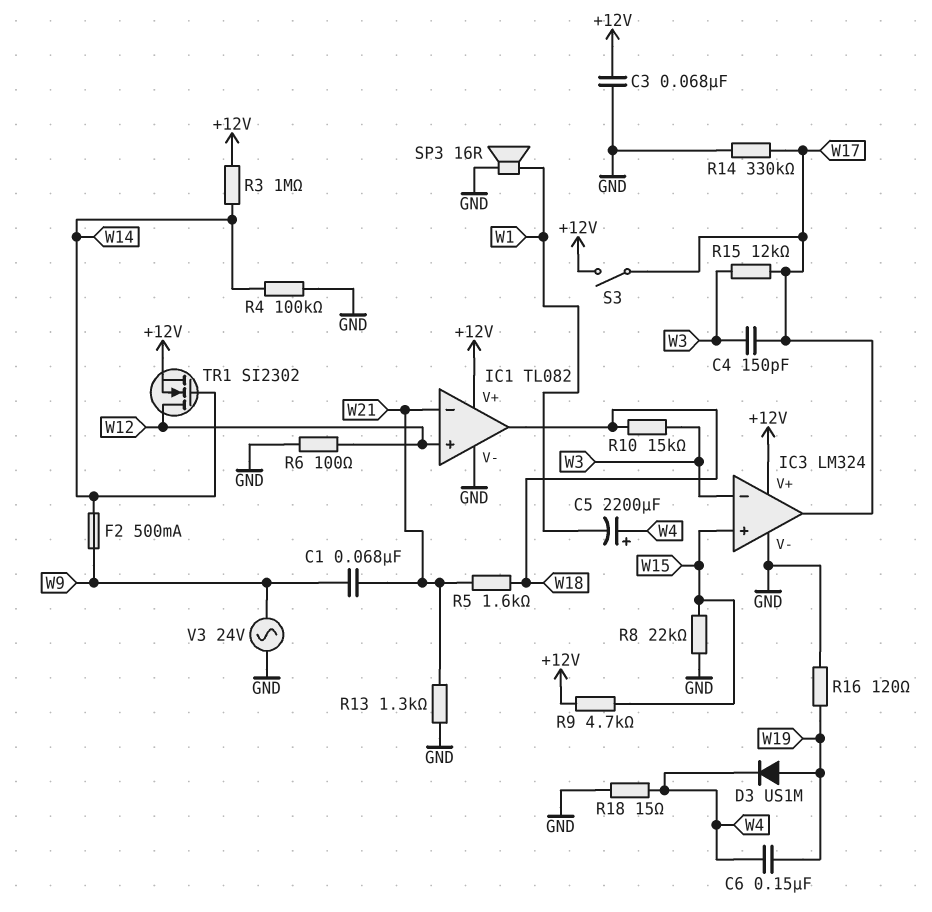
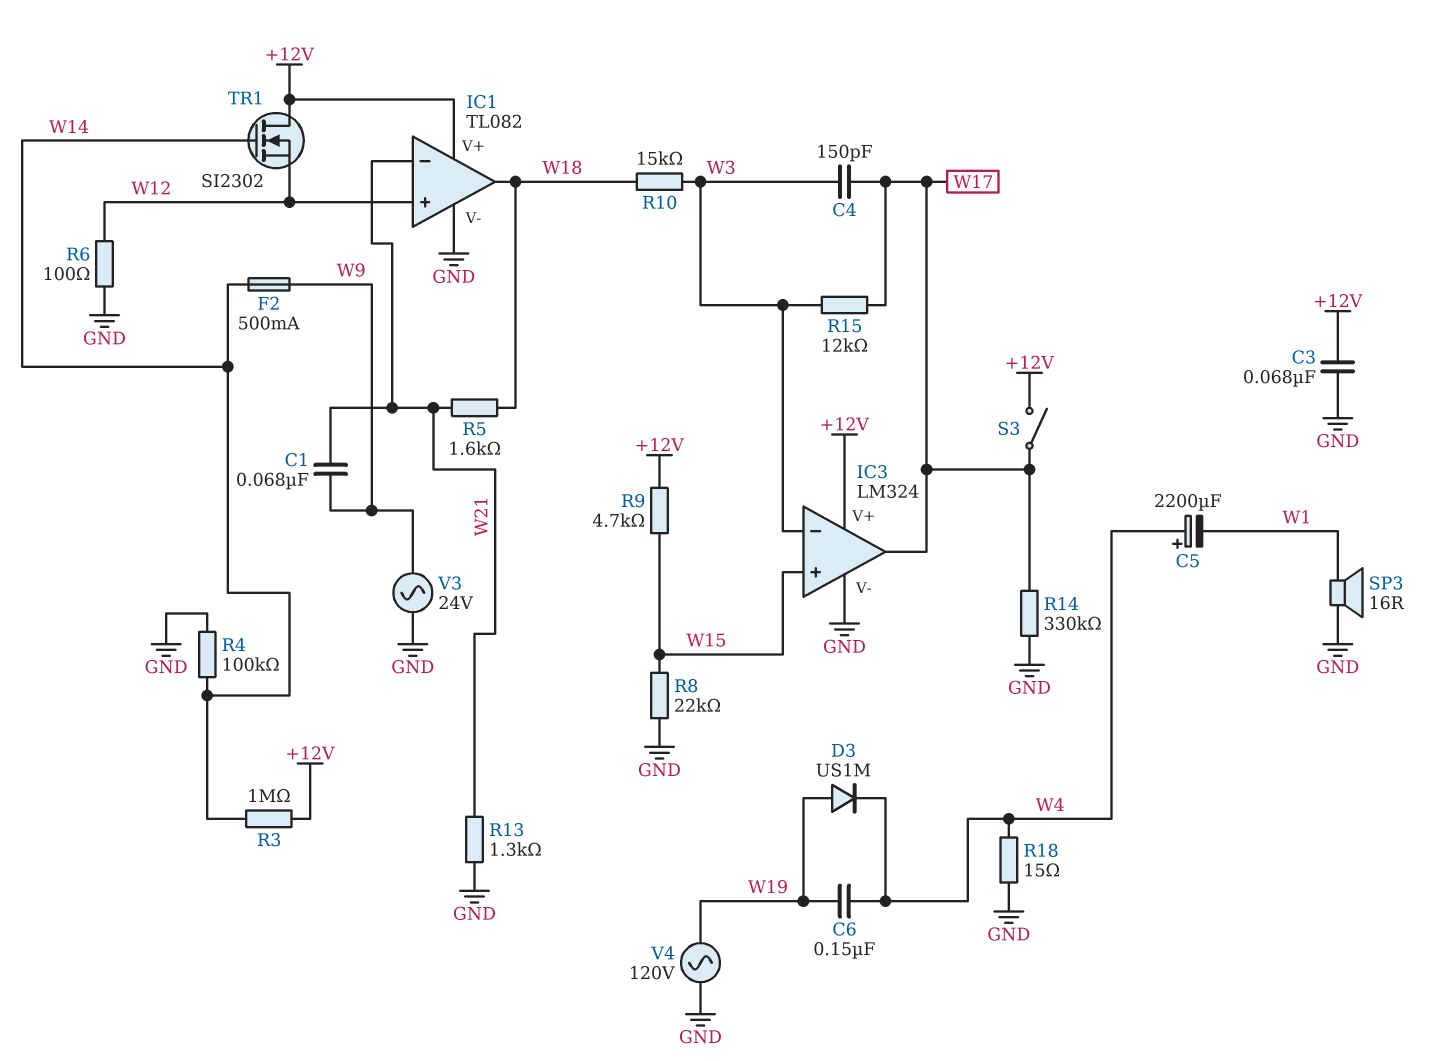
R16: 120 (GND, W19) -> none
TR1: NMOS SI2302 (G W14, D W12, S +12V) -> NMOS SI2302 (G W14, D +12V, S W12)
V4: none -> AC 120V (GND, W19)

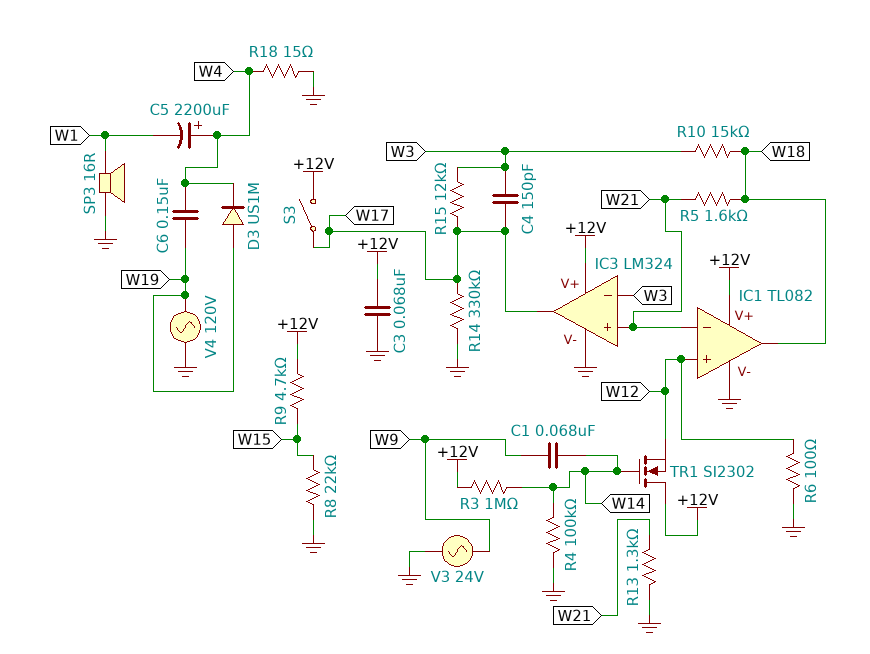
C1: 68nF (W9, W21) -> 68nF (W9, W14)
F2: 500mA (W9, W14) -> none
IC3 pin in+: W15 -> W21

